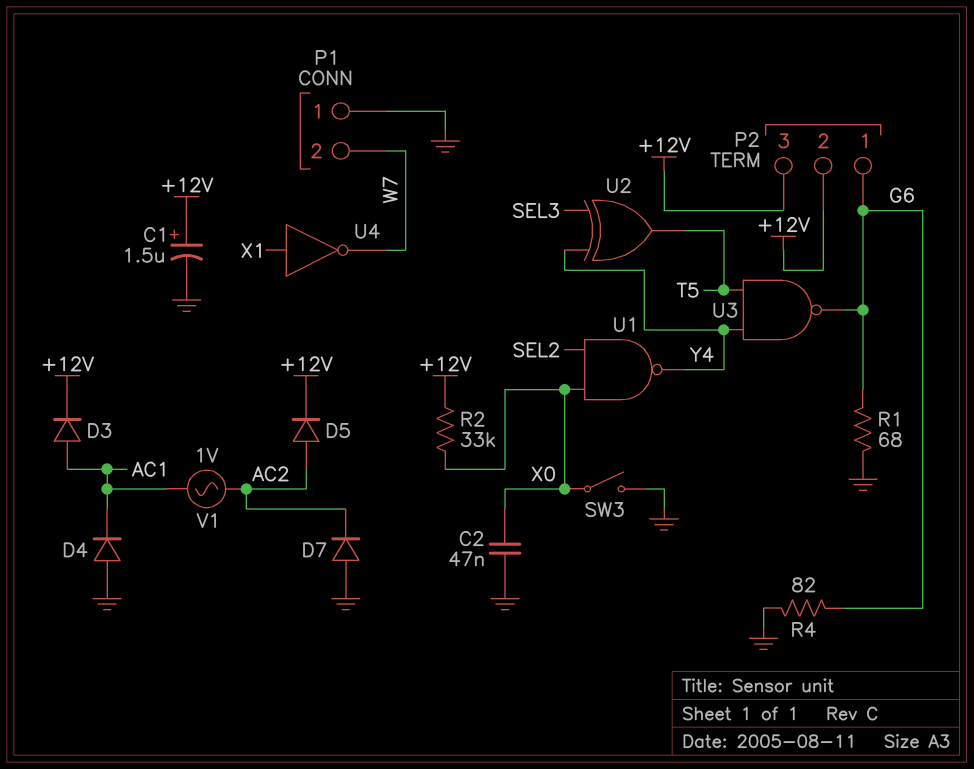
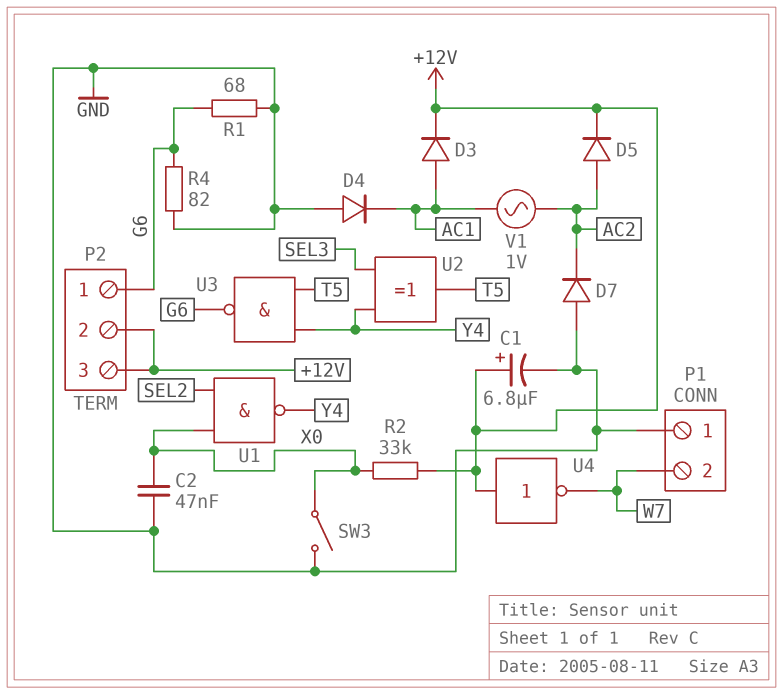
C1: 1.5uF (plus +12V, minus GND) -> 6.8uF (plus +12V, minus GND)
U4: NOT (in X1, out W7) -> NOT (in +12V, out W7)

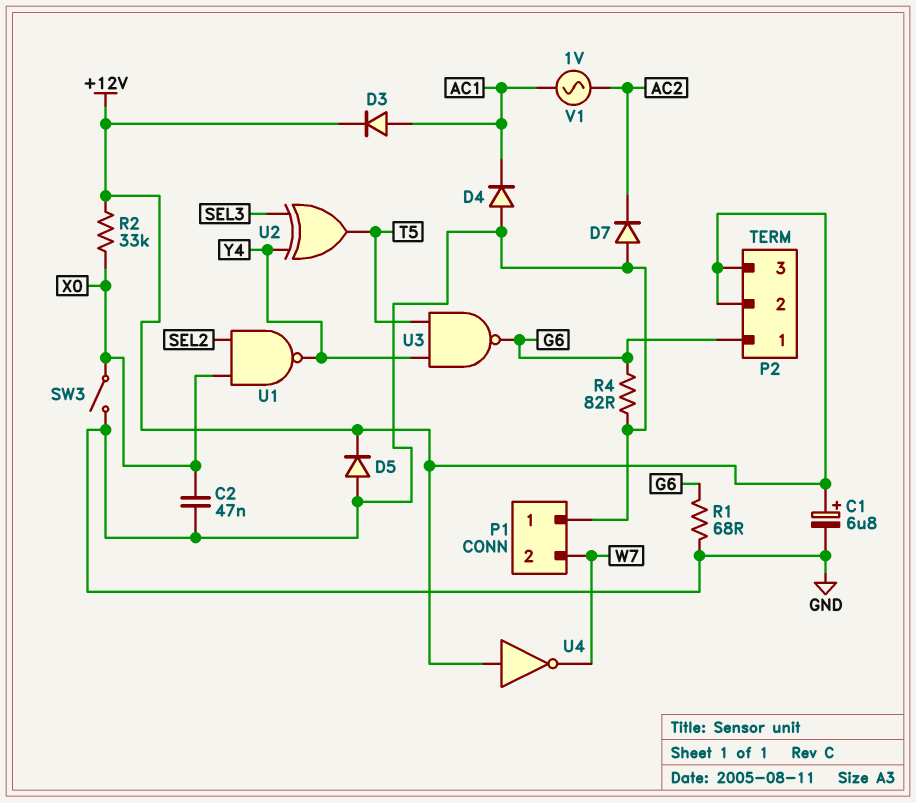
D5: diode (A AC2, K +12V) -> diode (A GND, K +12V)

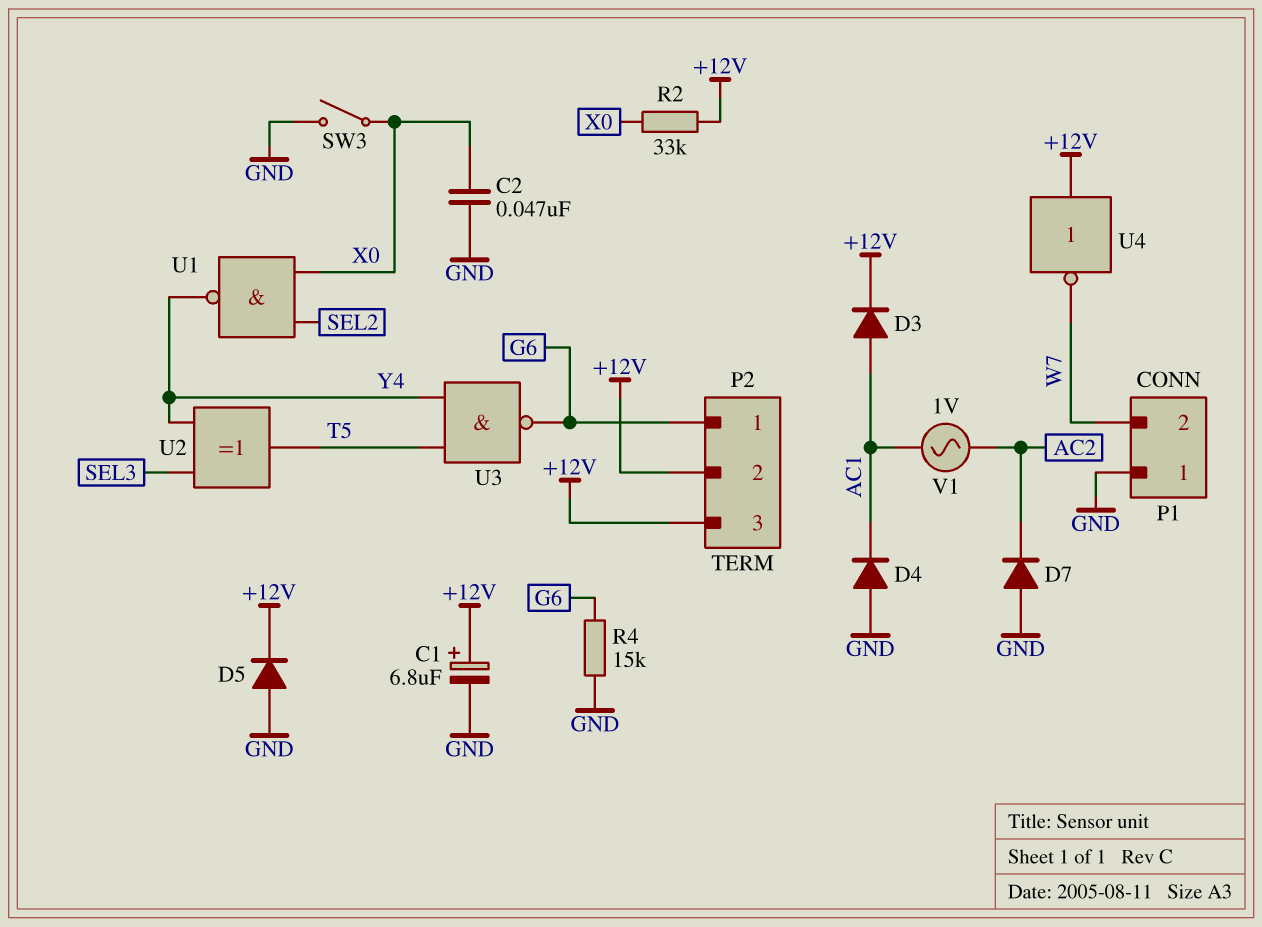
R1: 68 (G6, GND) -> none
R4: 82 (G6, GND) -> 15k (G6, GND)

